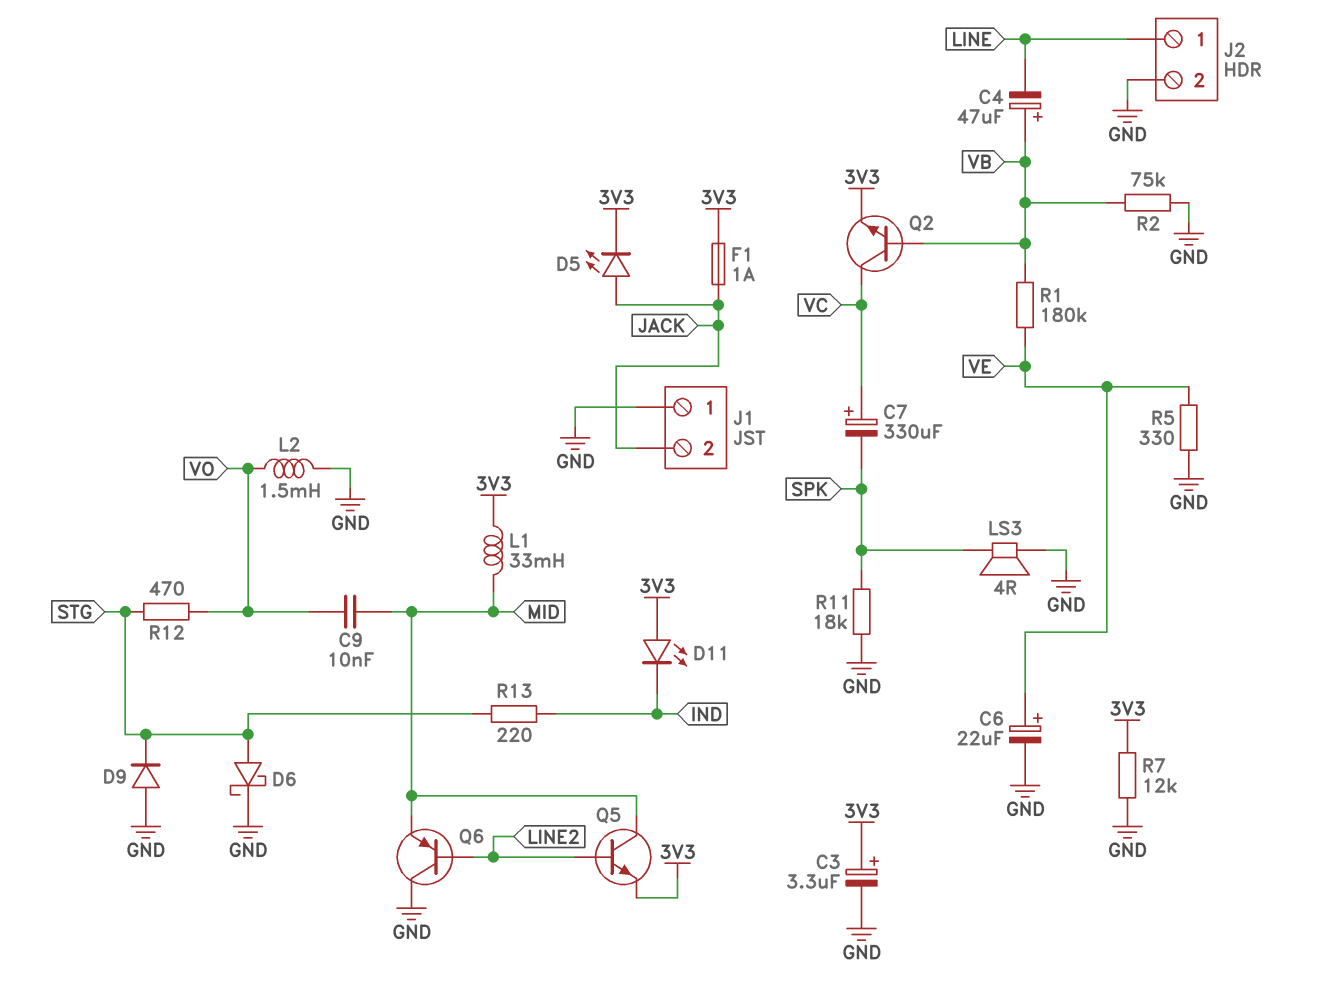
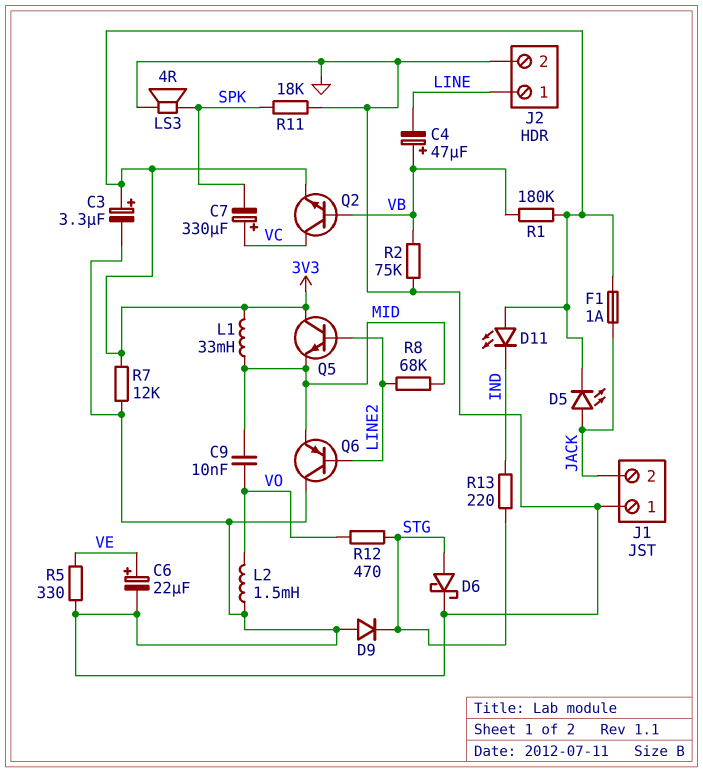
Q5: NPN (B LINE2, C MID, E 3V3) -> NPN (B LINE2, C 3V3, E MID)
R1: 180k (VB, VE) -> 180k (3V3, VB)
R8: none -> 68k (LINE2, MID)

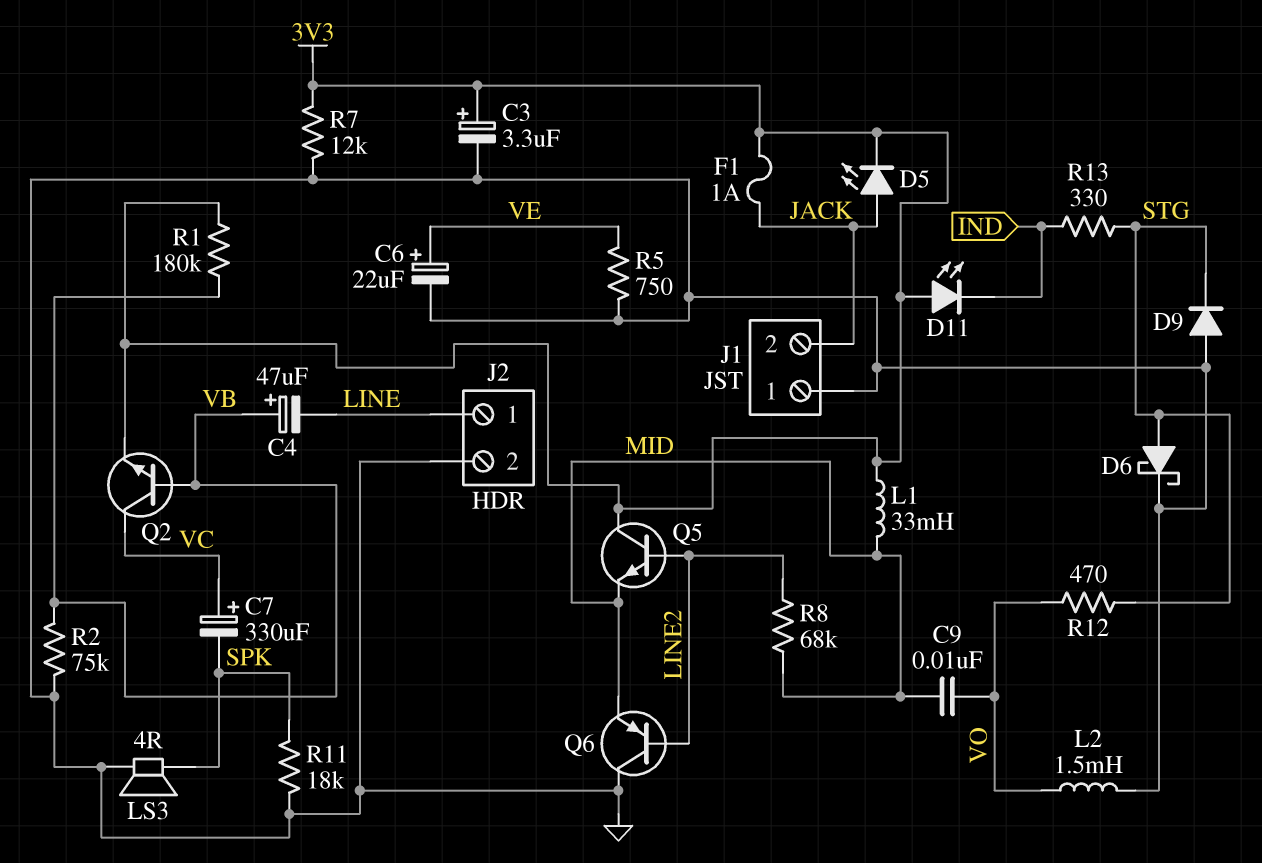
R5: 330 (GND, VE) -> 750 (GND, VE)
R13: 220 (IND, STG) -> 330 (IND, STG)

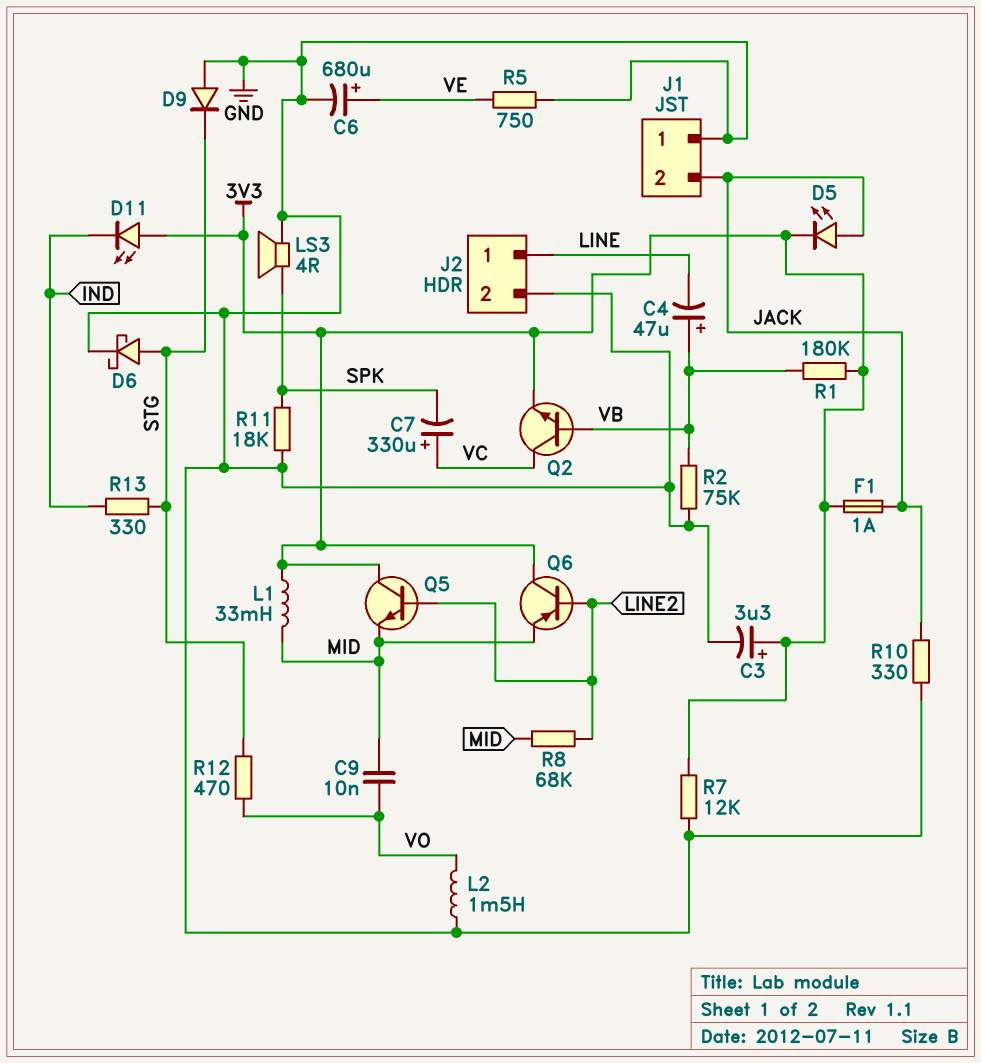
C6: 22uF (plus VE, minus GND) -> 680uF (plus VE, minus GND)
Q6: PNP (B LINE2, C GND, E MID) -> PNP (B LINE2, C 3V3, E MID)
R10: none -> 330 (GND, JACK)

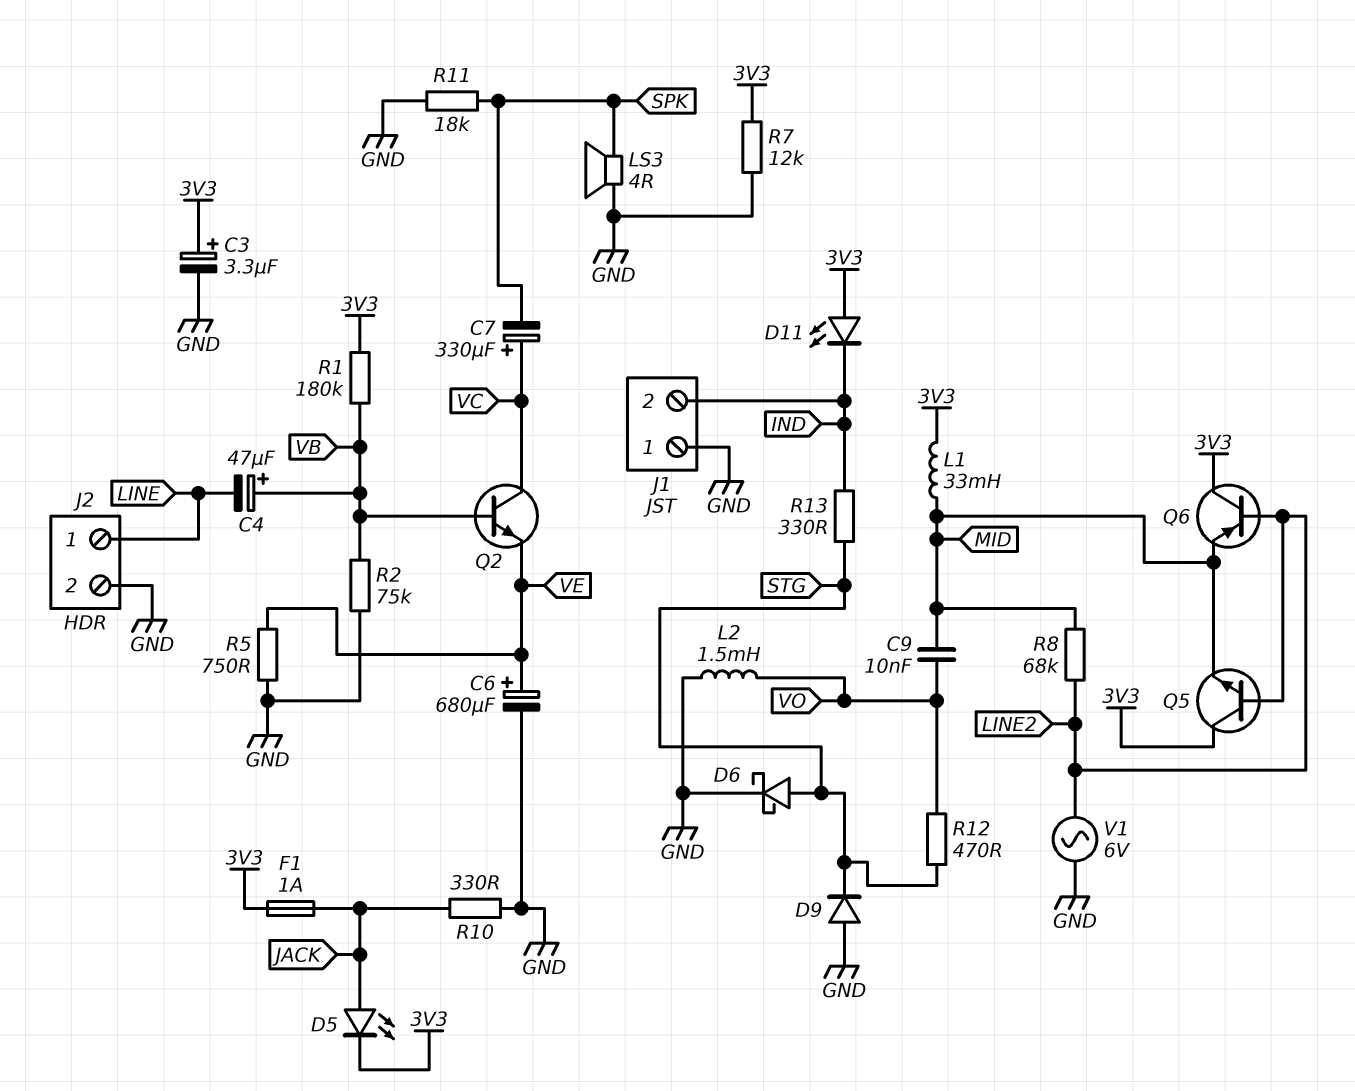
J1 pin 2: JACK -> IND
Q2: NPN (B VB, C VC, E 3V3) -> NPN (B VB, C VC, E VE)
V1: none -> AC 6V (GND, LINE2)

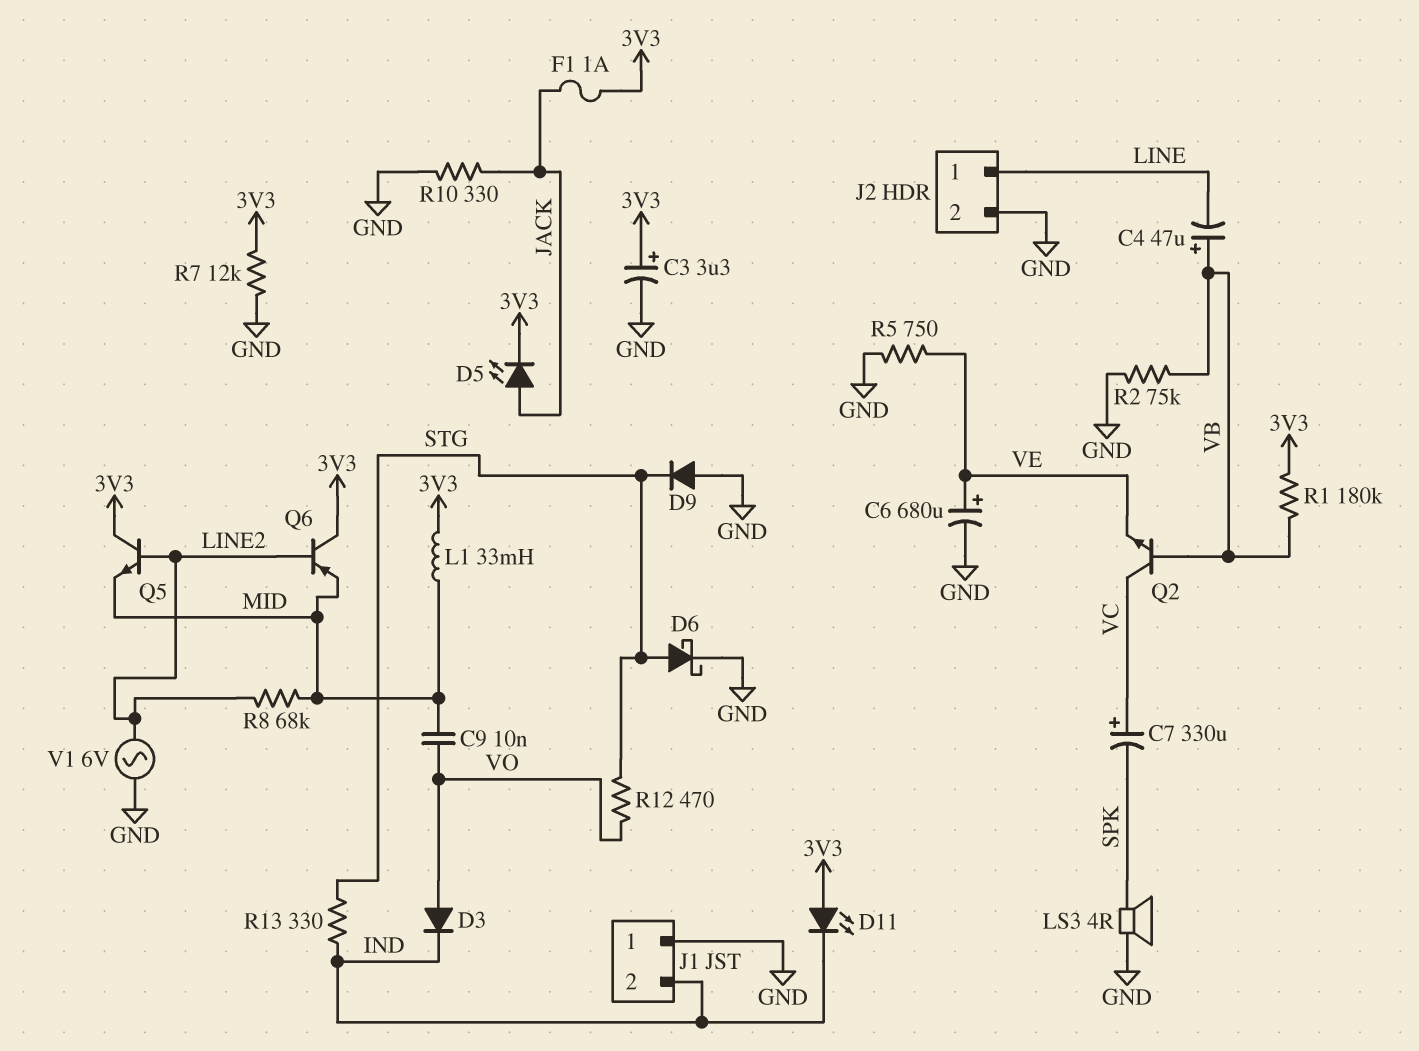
D3: none -> diode (A VO, K IND)
L2: 1.5mH (GND, VO) -> none
R11: 18k (GND, SPK) -> none

